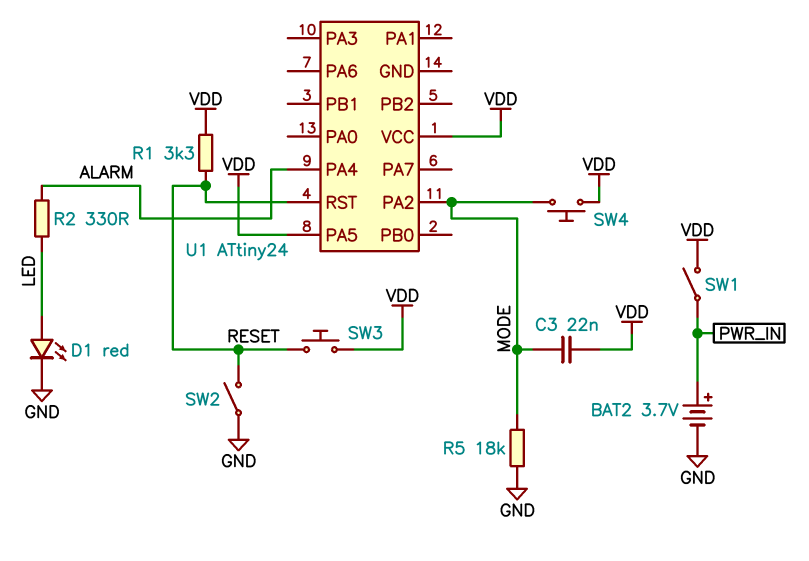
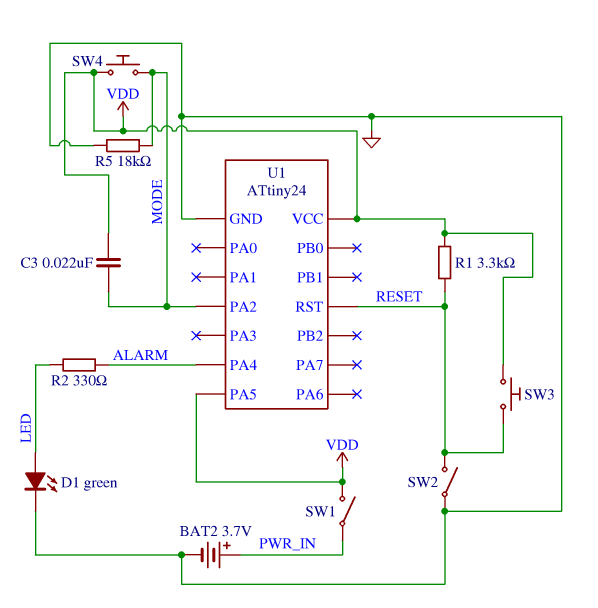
D1: LED red (A LED, K GND) -> LED green (A LED, K GND)
U1 pin GND: none -> GND

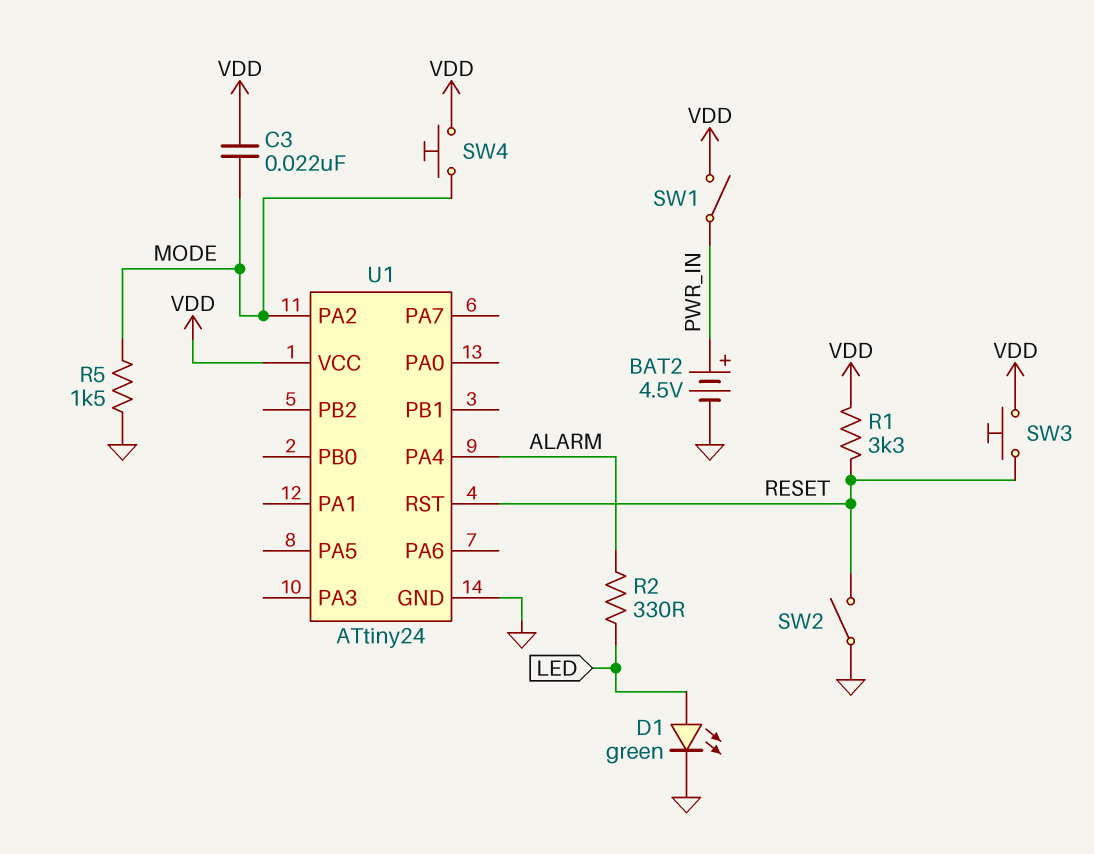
BAT2: 3.7V (plus PWR_IN, minus GND) -> 4.5V (plus PWR_IN, minus GND)
R5: 18k (GND, MODE) -> 1.5k (GND, MODE)
U1 pin PA5: VDD -> none

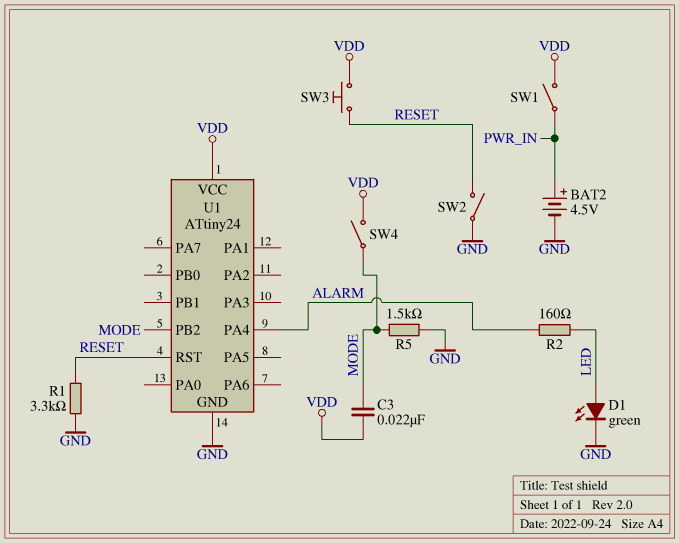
R1: 3.3k (RESET, VDD) -> 3.3k (GND, RESET)
R2: 330 (ALARM, LED) -> 160 (ALARM, LED)
SW4: button (MODE, VDD) -> switch (MODE, VDD)
U1 pin PA2: MODE -> none
U1 pin PB2: none -> MODE

